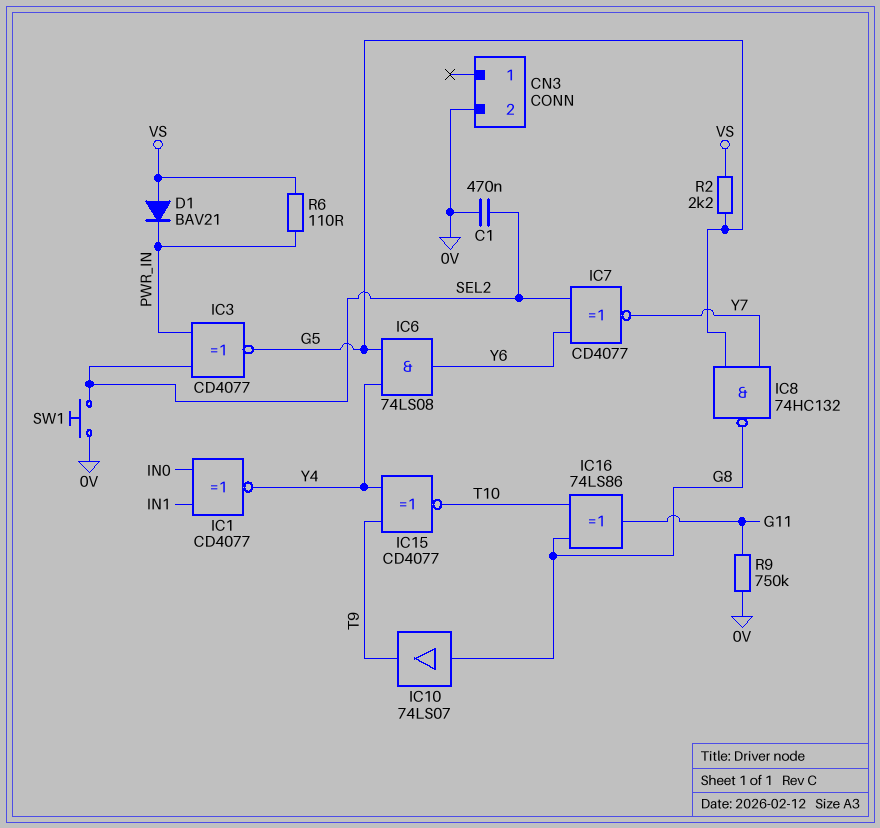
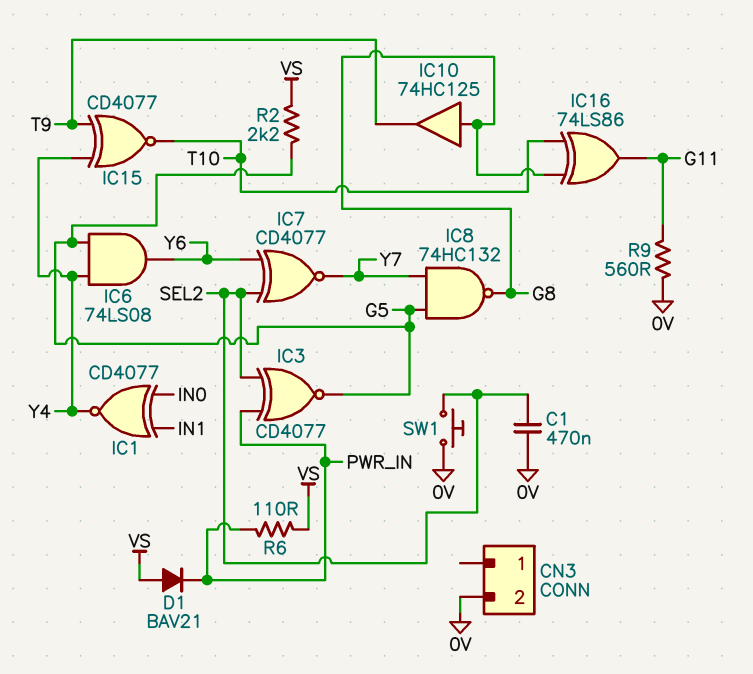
IC10: buffer 74LS07 (in G8, out T9) -> buffer 74HC125 (in G8, out T9)
R9: 750k (0V, G11) -> 560 (0V, G11)

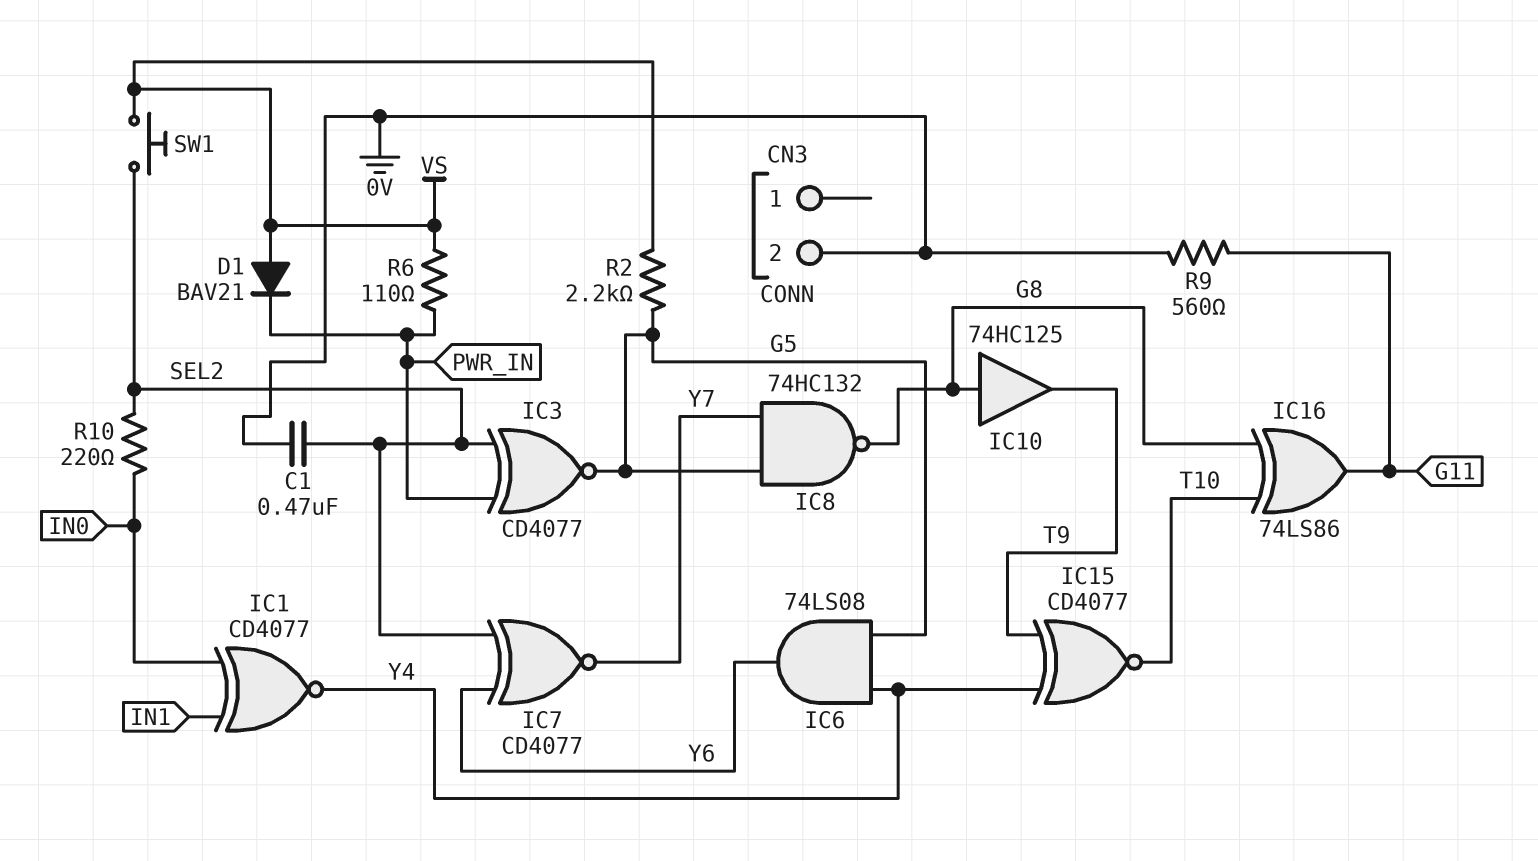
R10: none -> 220 (IN0, SEL2)
SW1: button (0V, SEL2) -> button (SEL2, VS)

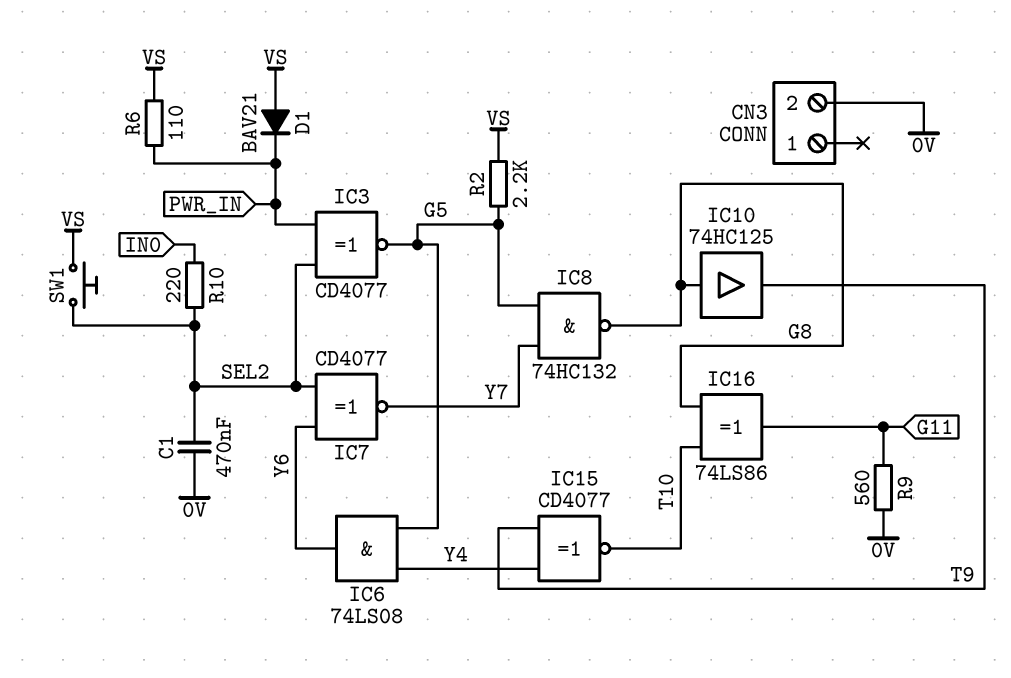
IC1: XNOR CD4077 (in IN0, in IN1, out Y4) -> none

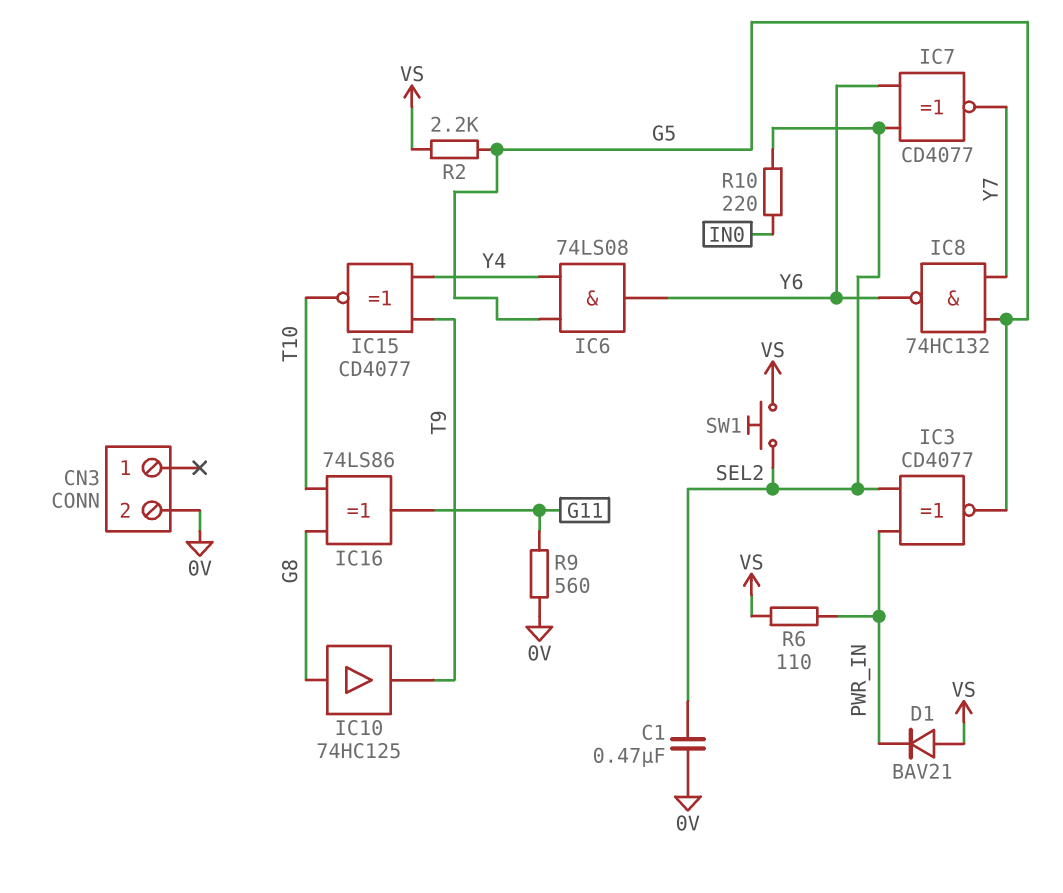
IC8: NAND 74HC132 (in G5, in Y7, out G8) -> NAND 74HC132 (in G5, in Y7, out Y6)

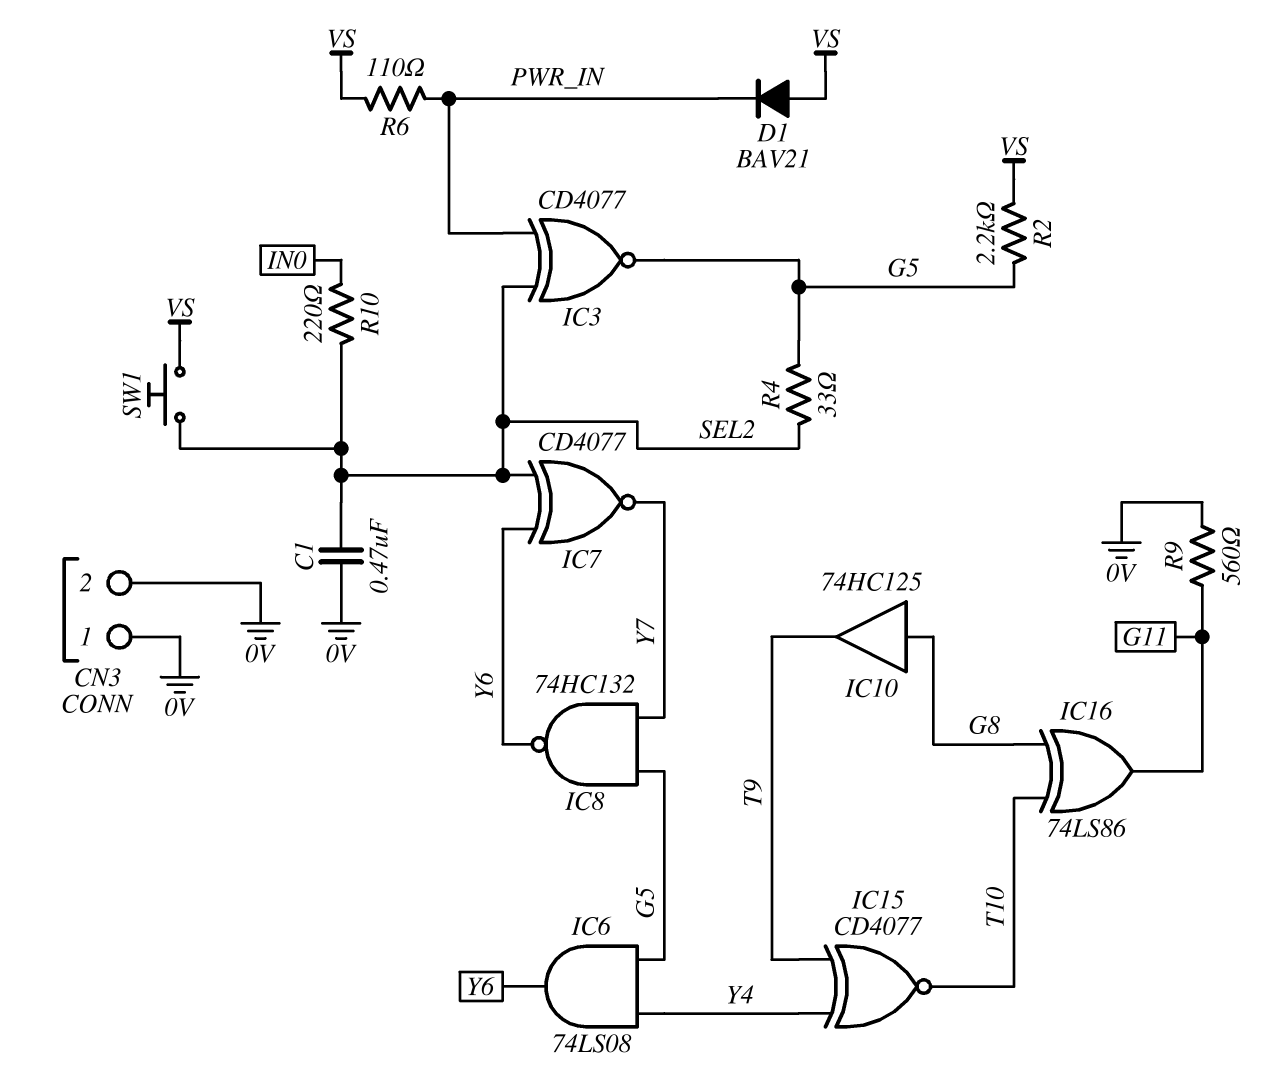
CN3 pin 1: none -> 0V
R4: none -> 33 (G5, SEL2)

